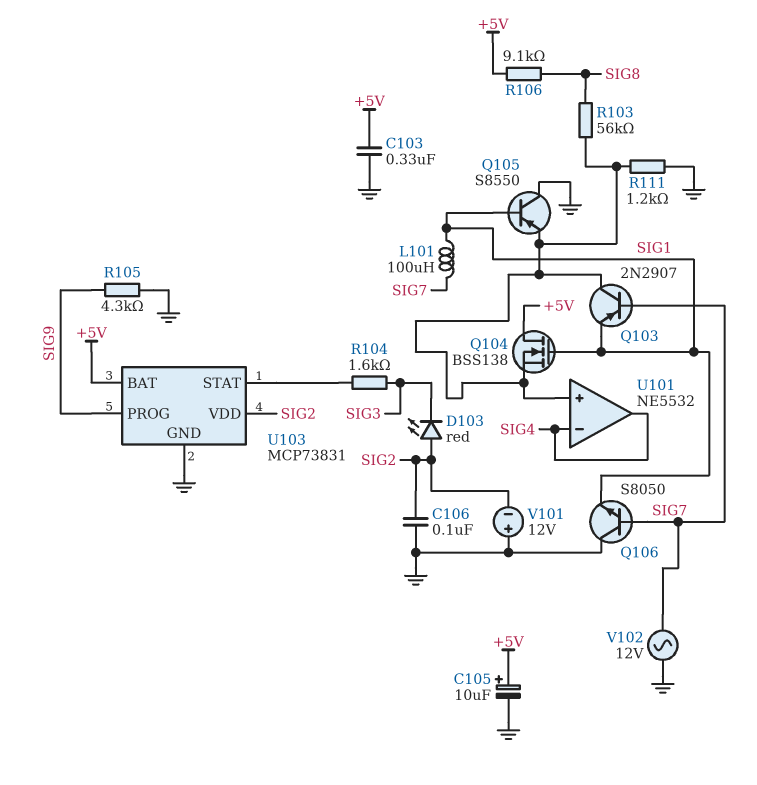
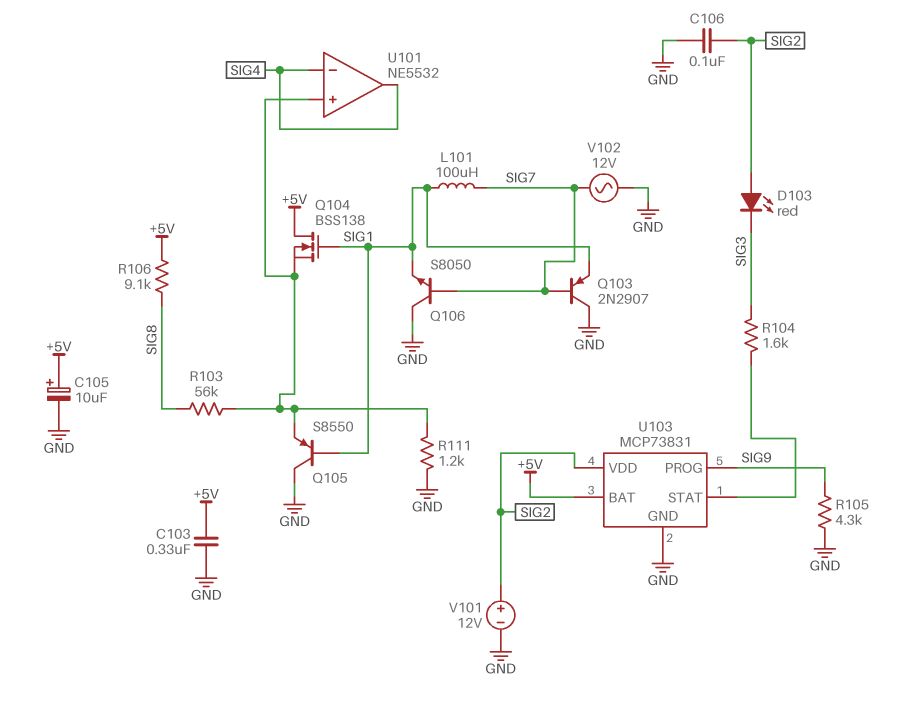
Q103: PNP 2N2907 (B SIG7, C U101/in+, E SIG1) -> PNP 2N2907 (B SIG7, C GND, E SIG1)
V101: 12V (plus GND, minus SIG2) -> 12V (plus SIG2, minus GND)

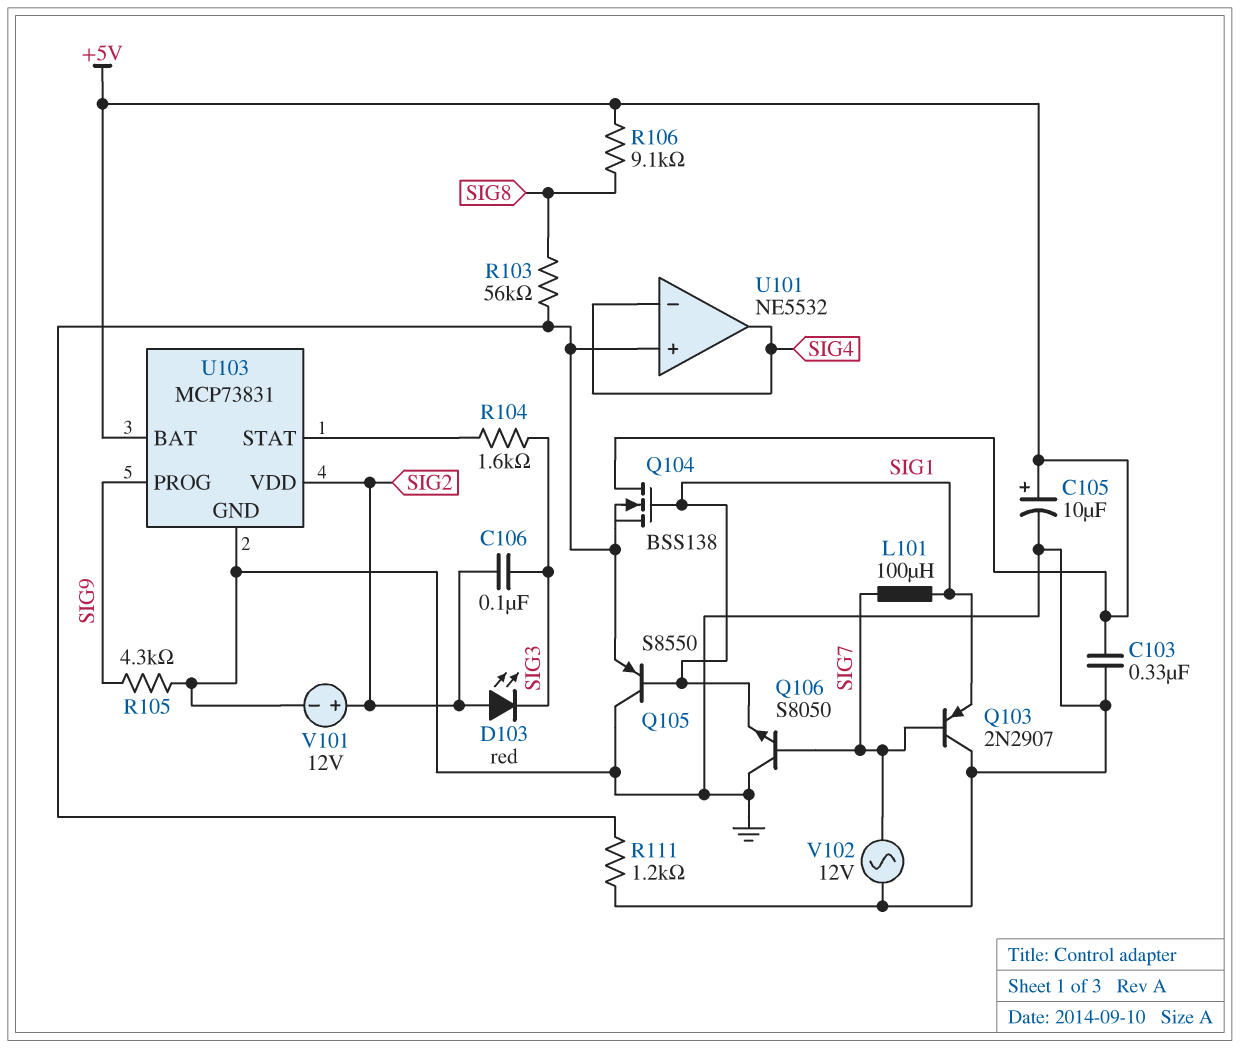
C106: 100nF (GND, SIG2) -> 100nF (SIG2, SIG3)

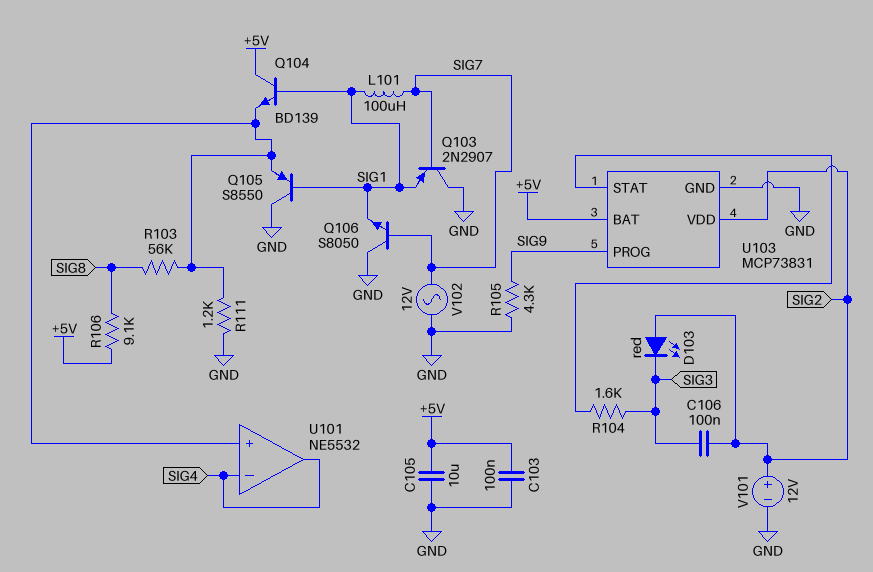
C103: 330nF (+5V, GND) -> 100nF (+5V, GND)
C105: 10uF (plus +5V, minus GND) -> 10uF (+5V, GND)
Q104: NMOS BSS138 (G SIG1, D +5V, S U101/in+) -> NPN BD139 (B SIG1, C +5V, E U101/in+)

